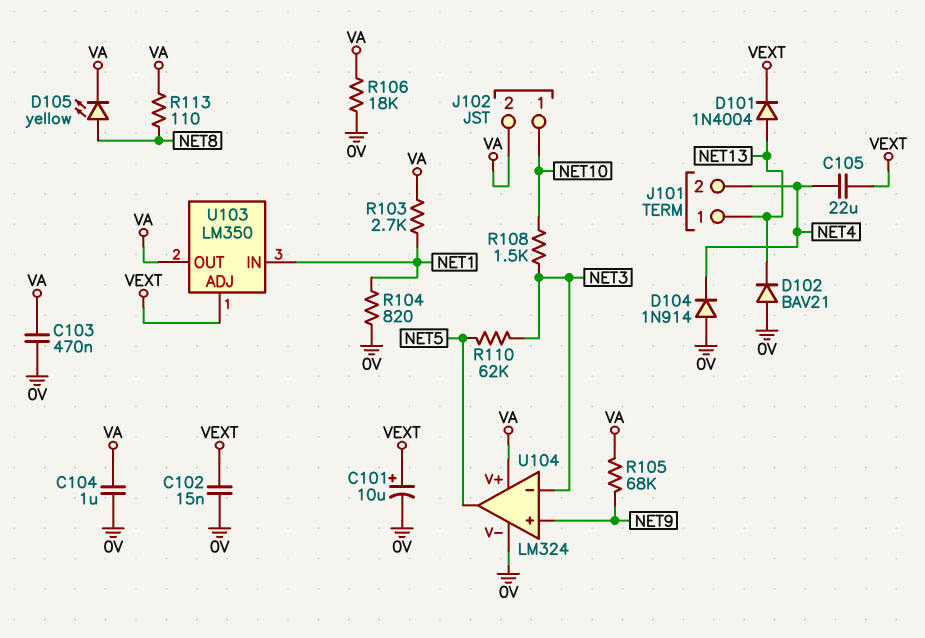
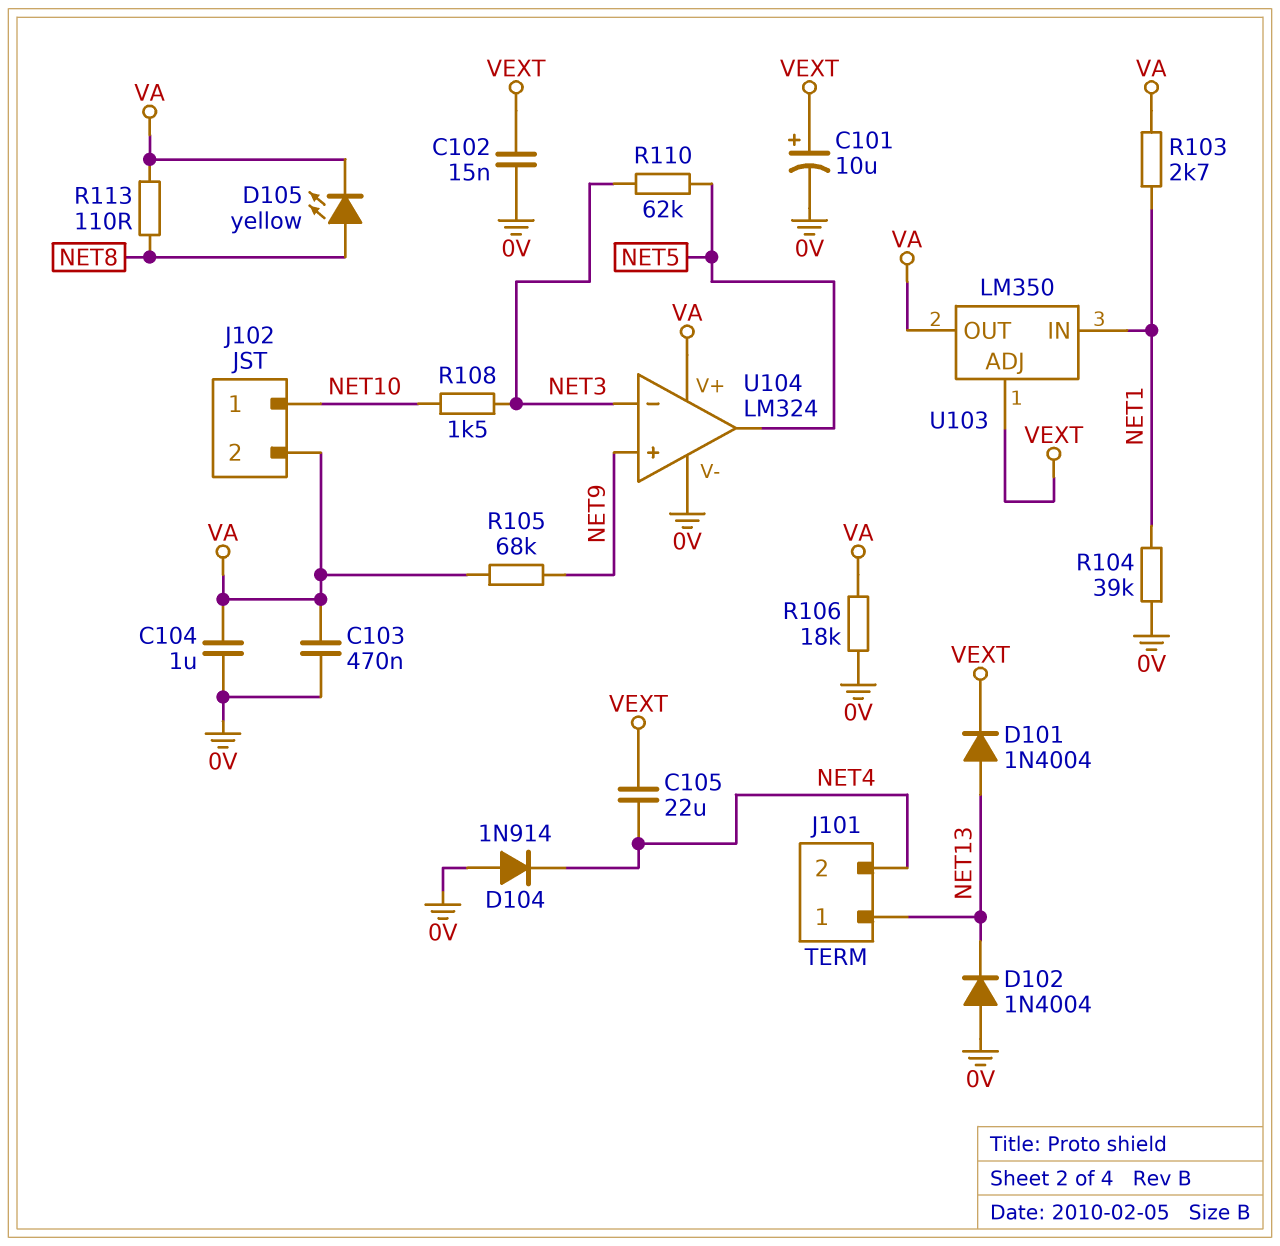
D102: diode BAV21 (A 0V, K NET13) -> diode 1N4004 (A 0V, K NET13)
R104: 820 (0V, NET1) -> 39k (0V, NET1)

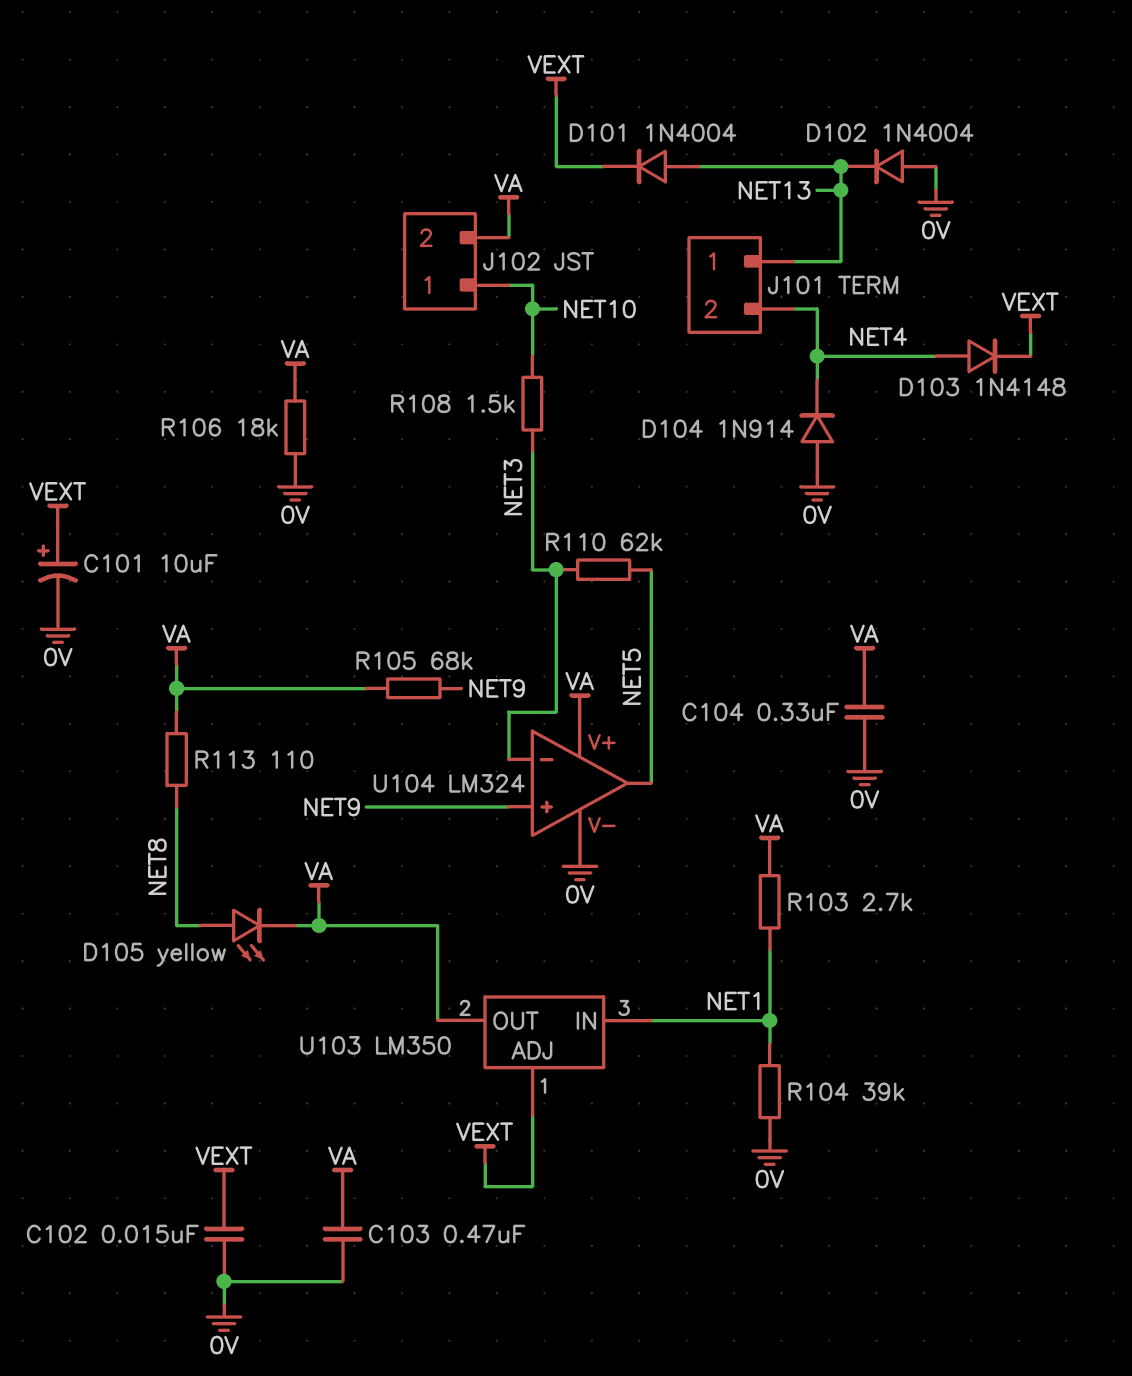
C104: 1uF (0V, VA) -> 330nF (0V, VA)
C105: 22uF (NET4, VEXT) -> none
D103: none -> diode 1N4148 (A NET4, K VEXT)

